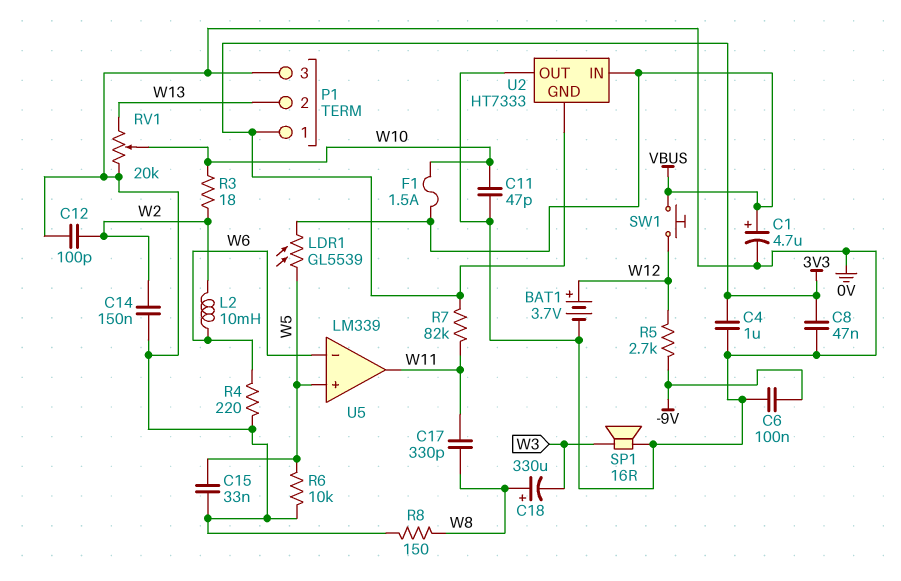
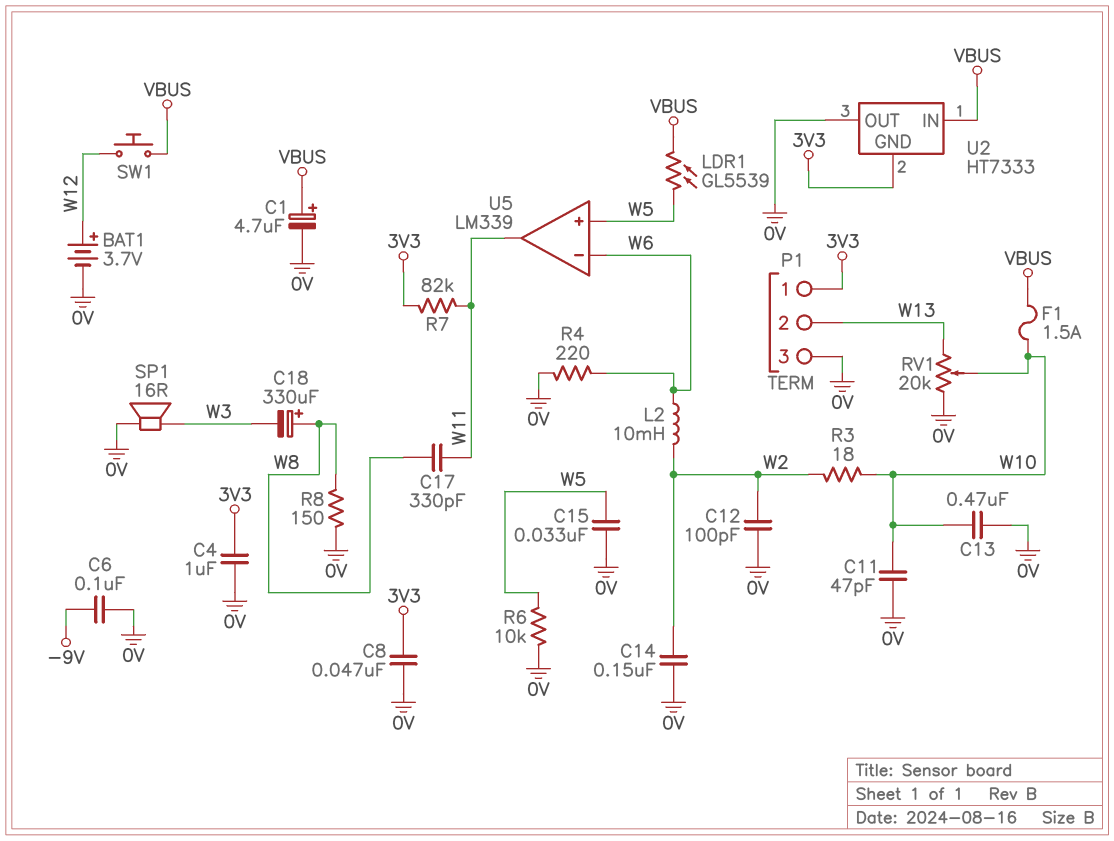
C13: none -> 470nF (0V, W10)
R5: 2.7k (-9V, W12) -> none

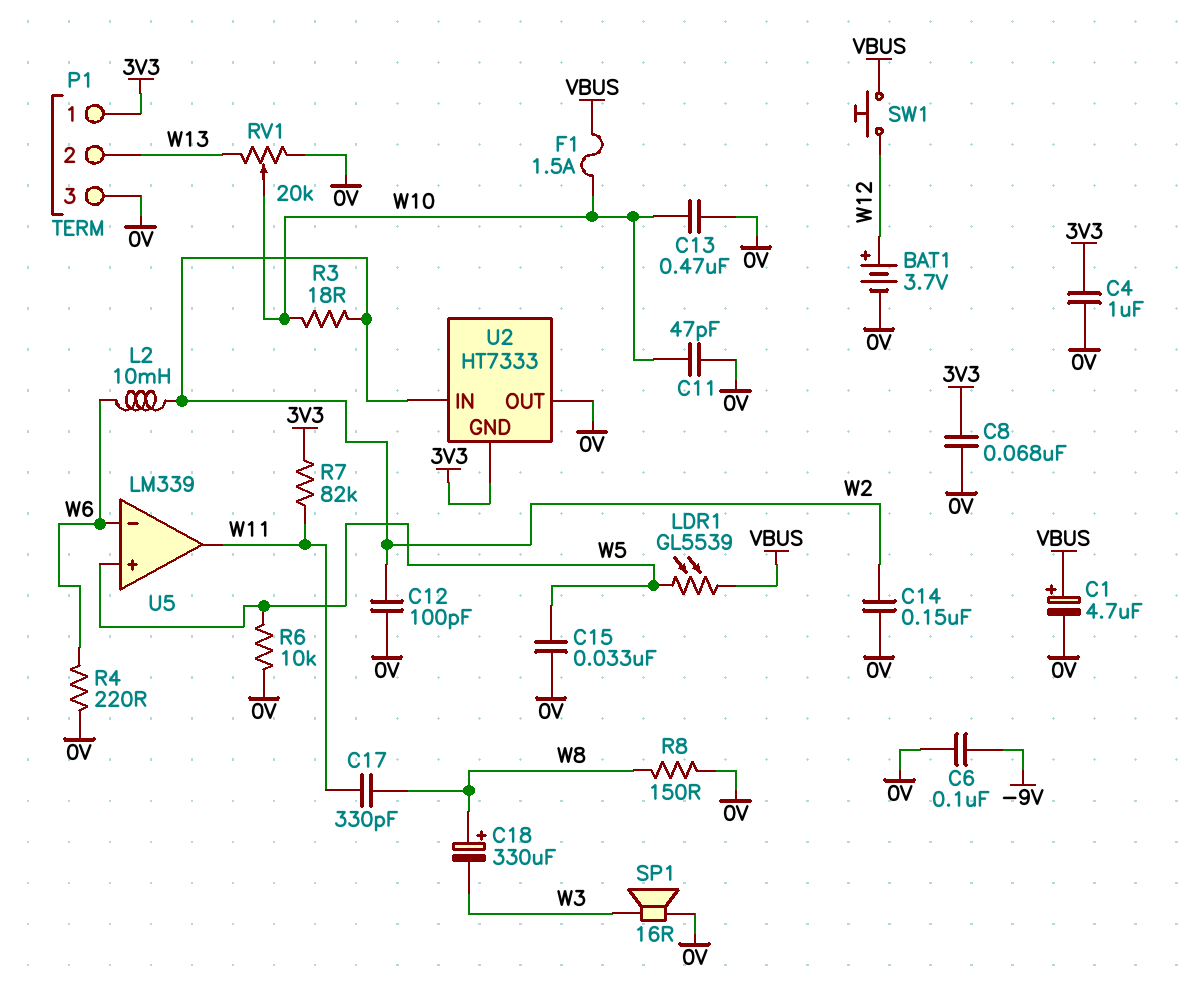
C8: 47nF (0V, 3V3) -> 68nF (0V, 3V3)
U2 pin IN: VBUS -> W2

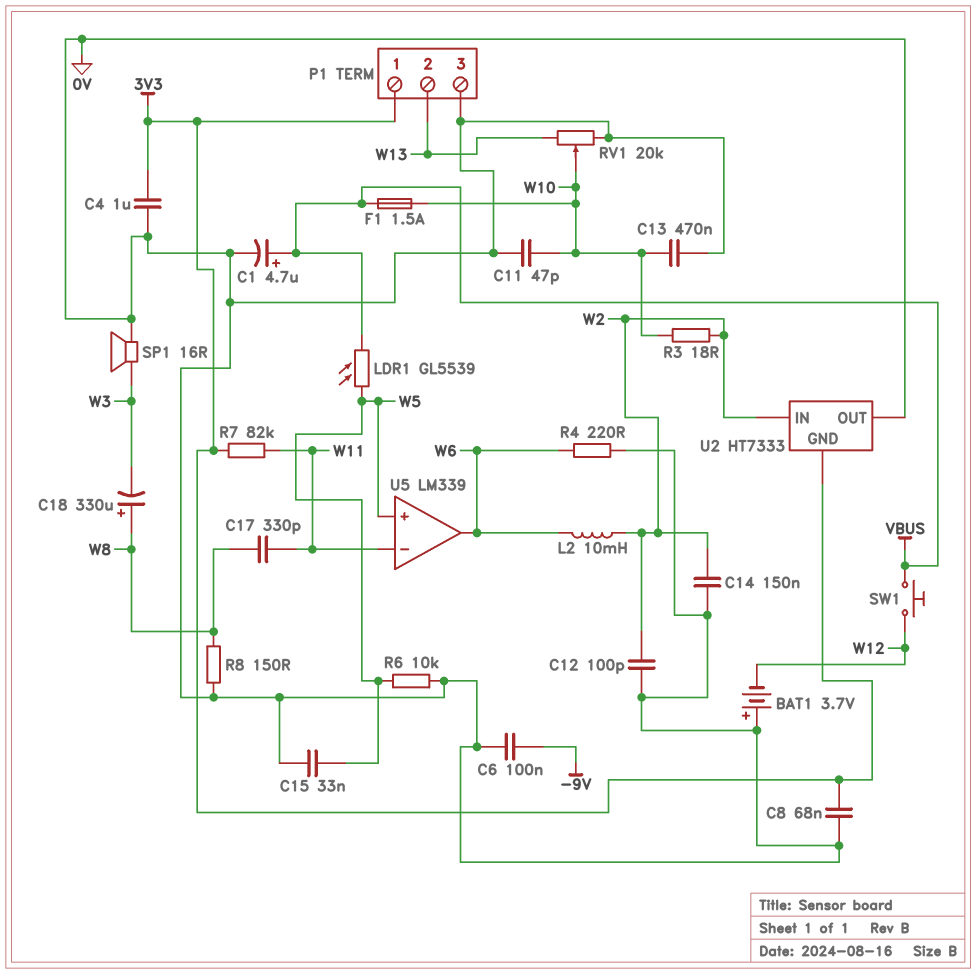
BAT1: 3.7V (plus W12, minus 0V) -> 3.7V (plus 0V, minus W12)
U5 pin in-: W6 -> W11
U5 pin out: W11 -> W6

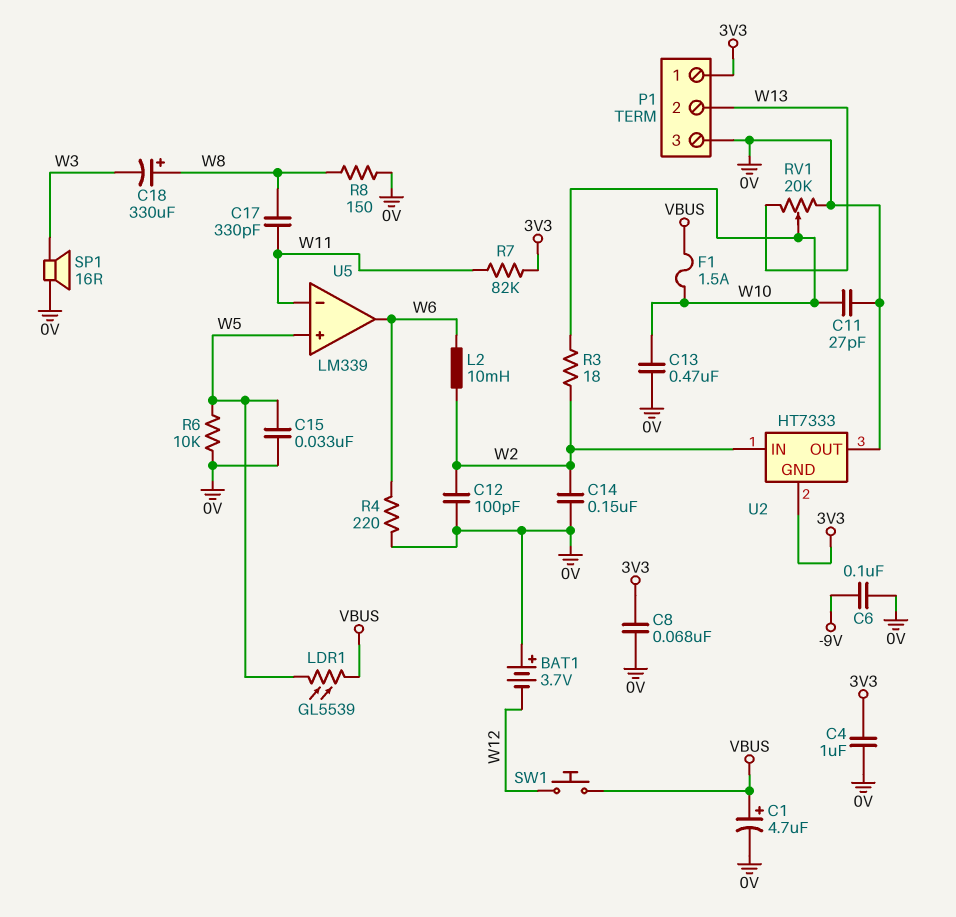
C11: 47pF (0V, W10) -> 27pF (0V, W10)

